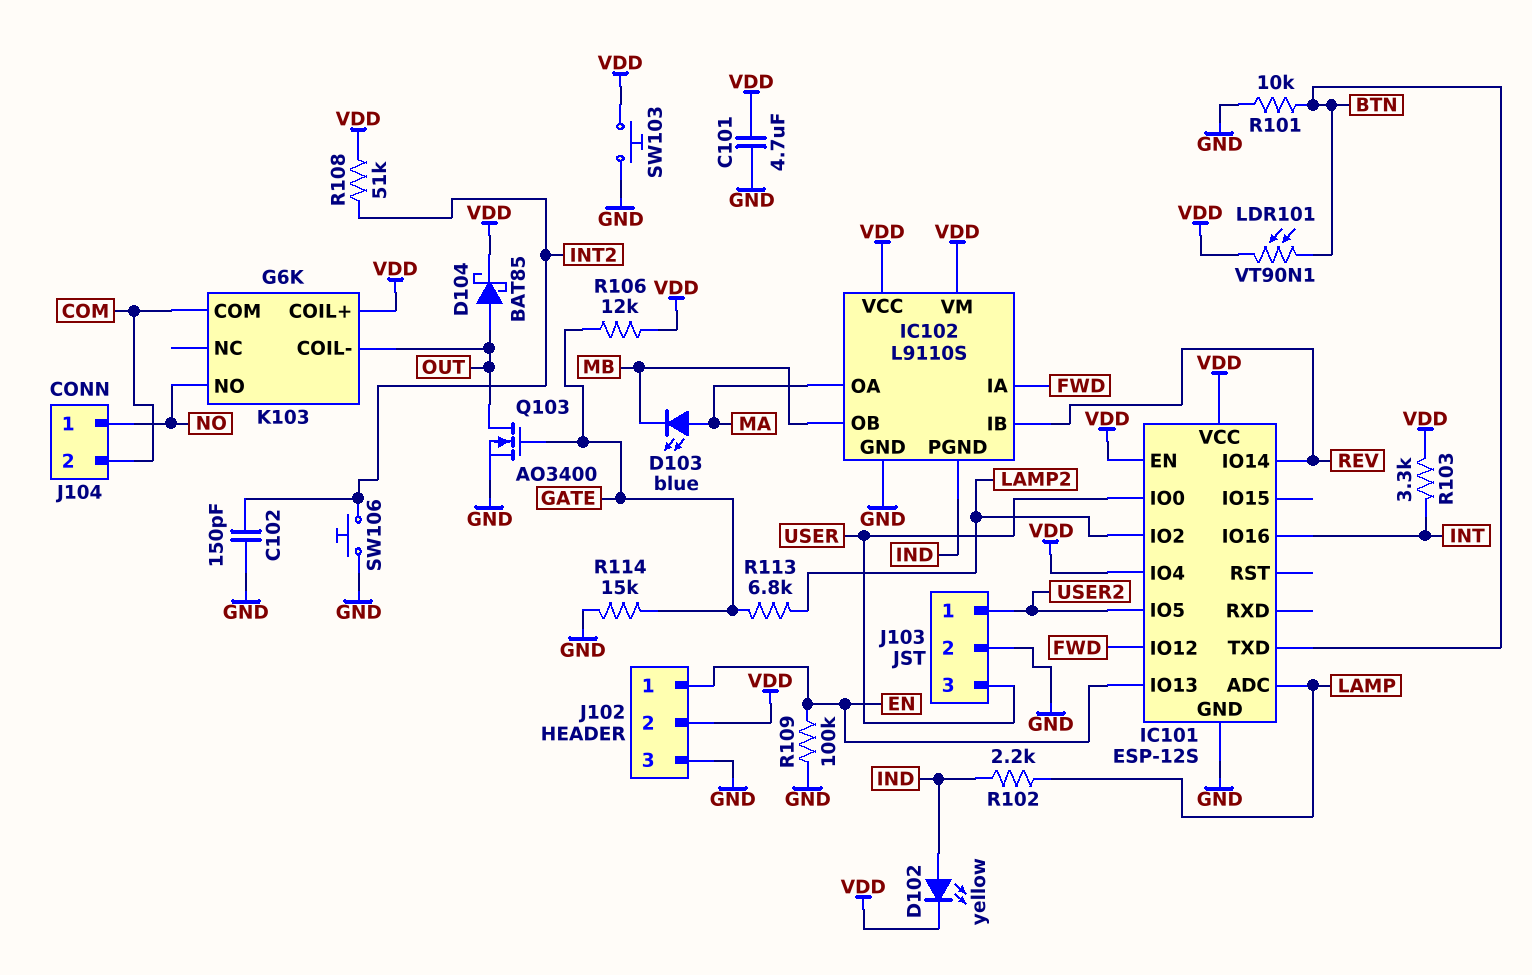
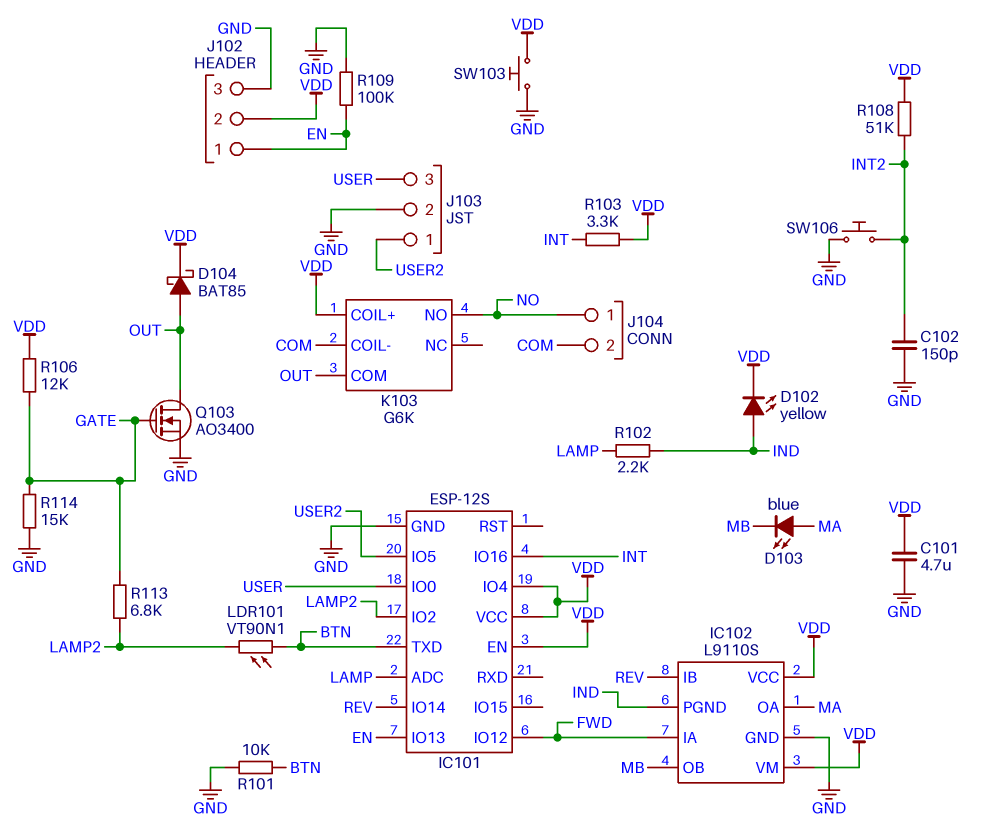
K103 pin COIL-: OUT -> COM
K103 pin COM: COM -> OUT
LDR101: VT90N1 (BTN, VDD) -> VT90N1 (BTN, LAMP2)

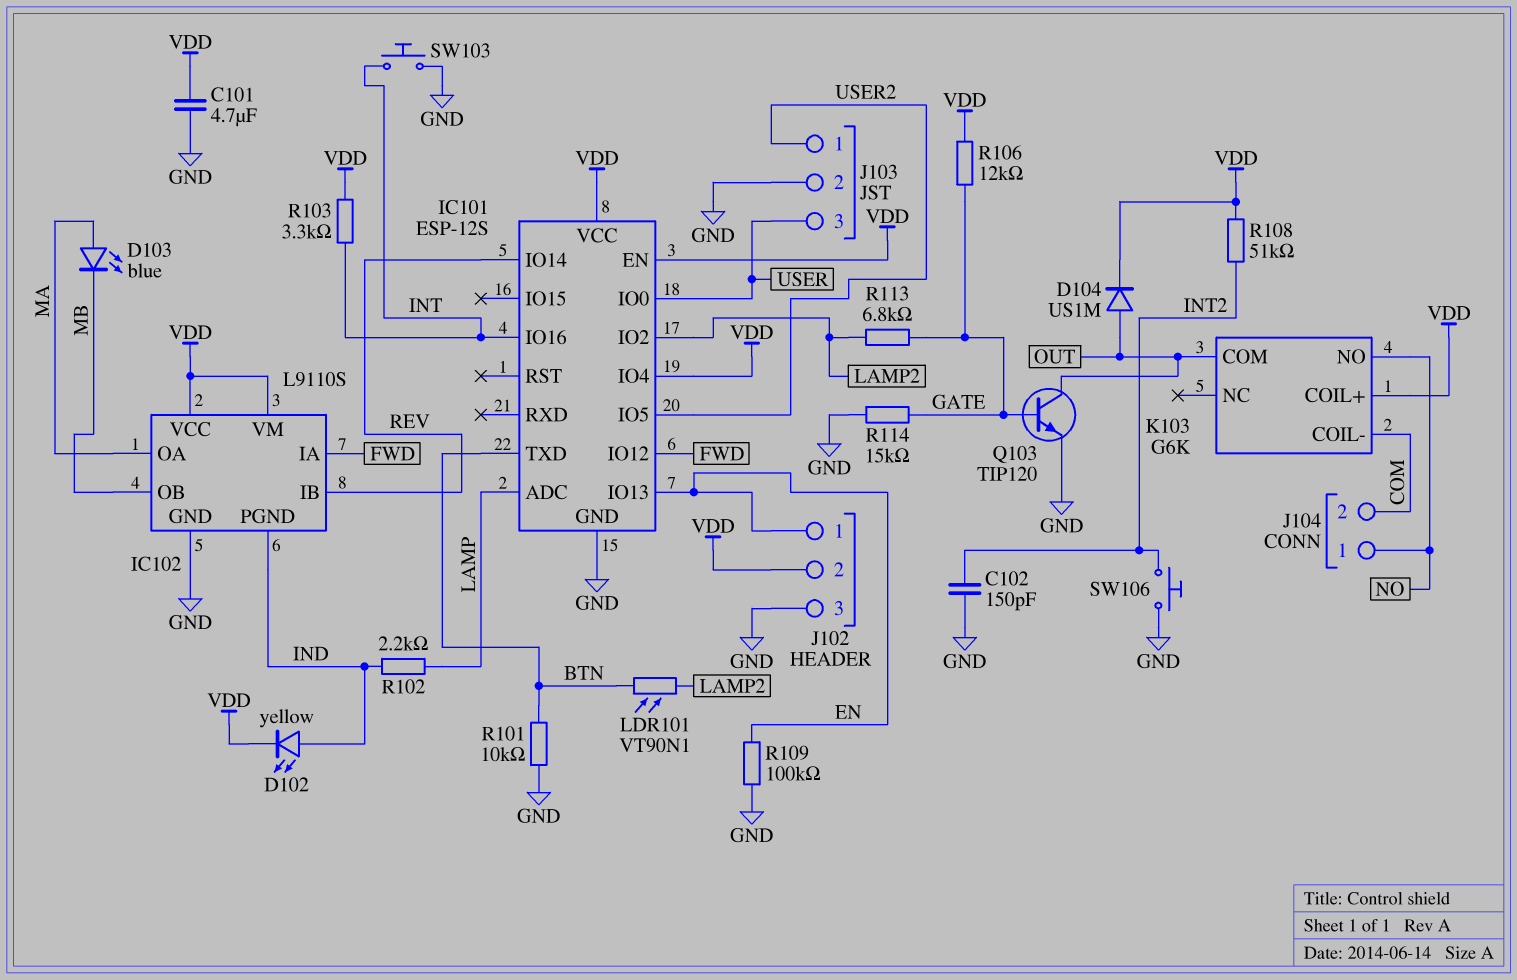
D104: schottky BAT85 (A OUT, K VDD) -> diode US1M (A OUT, K VDD)
Q103: NMOS AO3400 (G GATE, D OUT, S GND) -> NPN TIP120 (B GATE, C OUT, E GND)
SW103: button (GND, VDD) -> button (GND, INT)

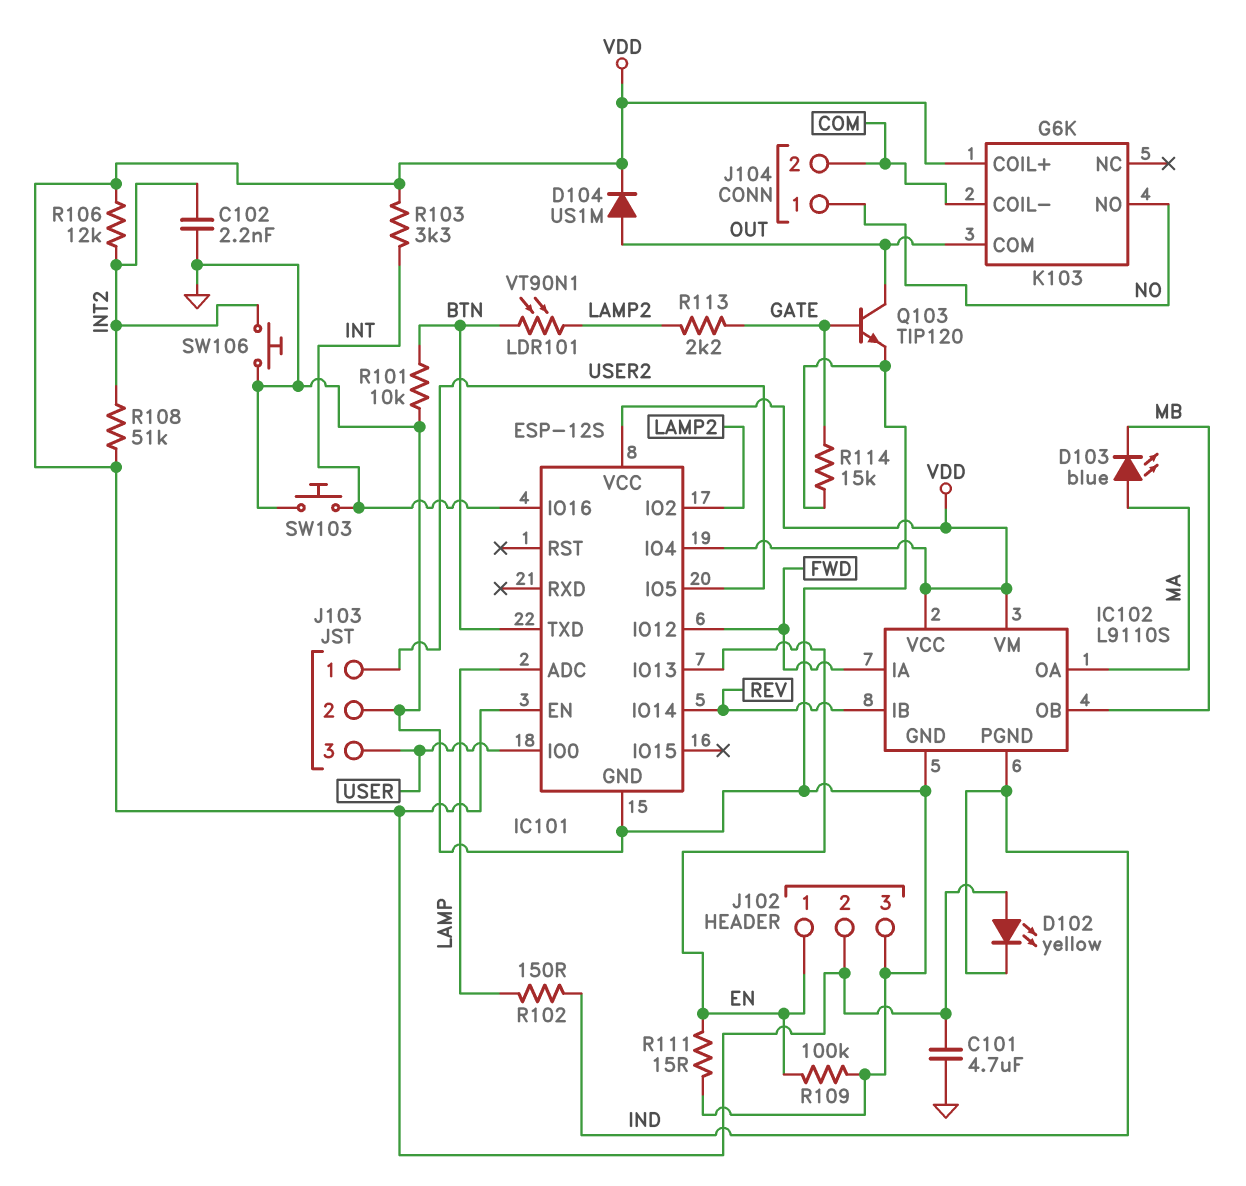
C102: 150pF (GND, INT2) -> 2.2nF (GND, INT2)
D102: LED yellow (A IND, K VDD) -> LED yellow (A VDD, K IND)
R102: 2.2k (IND, LAMP) -> 150 (IND, LAMP)
R106: 12k (GATE, VDD) -> 12k (INT2, VDD)
R111: none -> 15 (EN, GND)
R113: 6.8k (GATE, LAMP2) -> 2.2k (GATE, LAMP2)

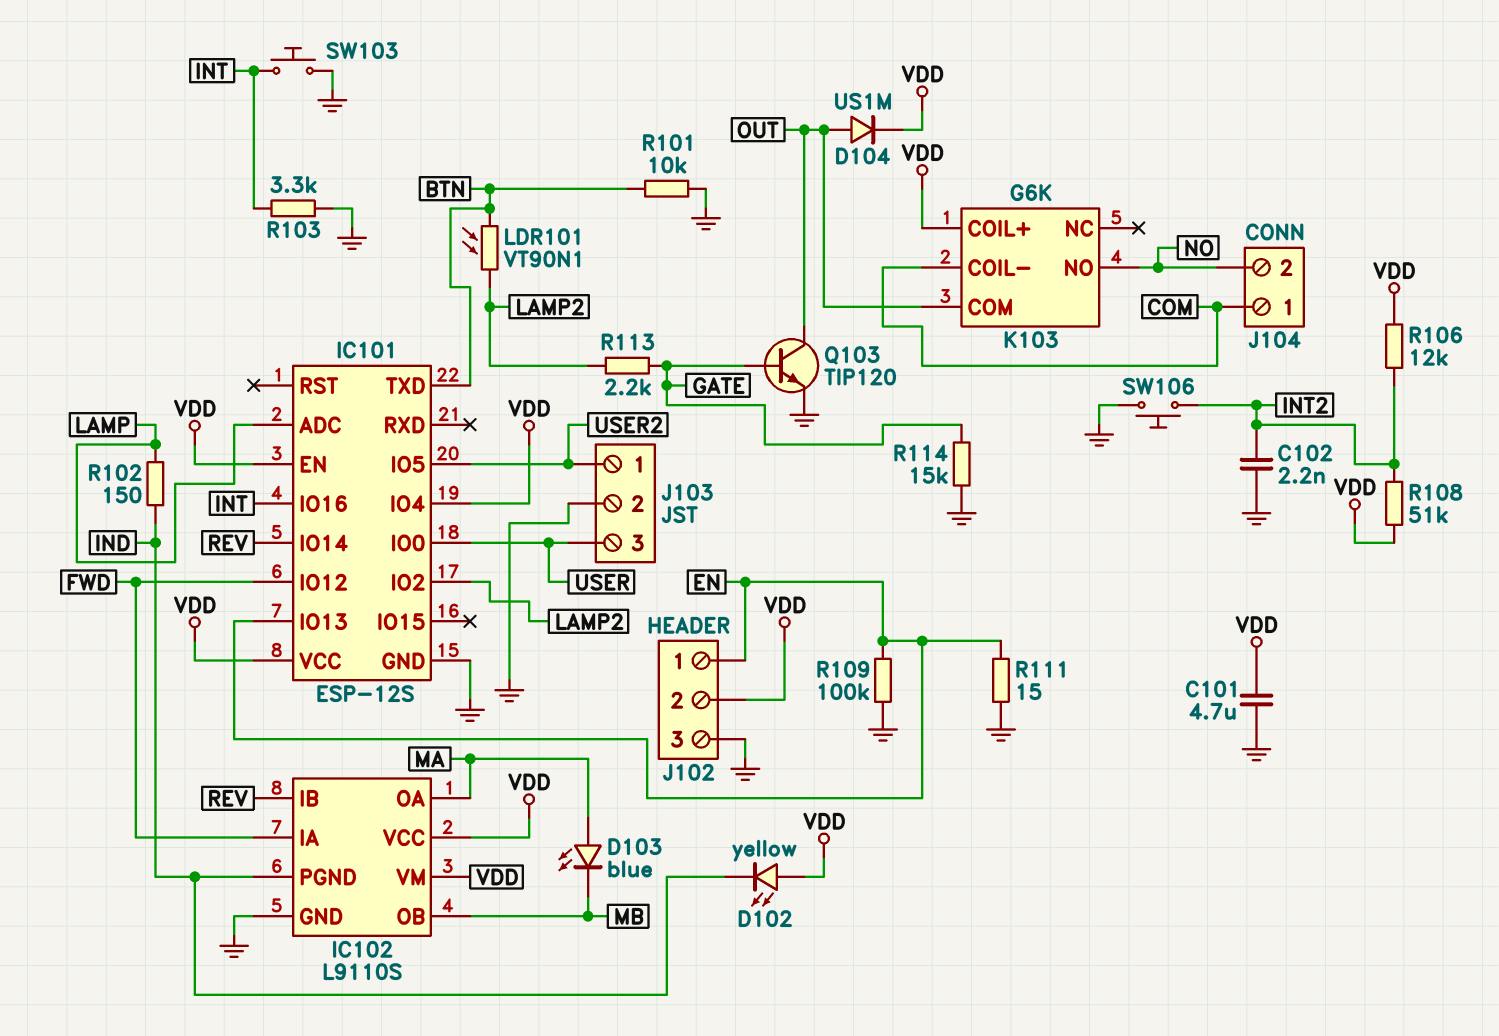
J104 pin 1: NO -> COM
J104 pin 2: COM -> NO
R103: 3.3k (INT, VDD) -> 3.3k (GND, INT)

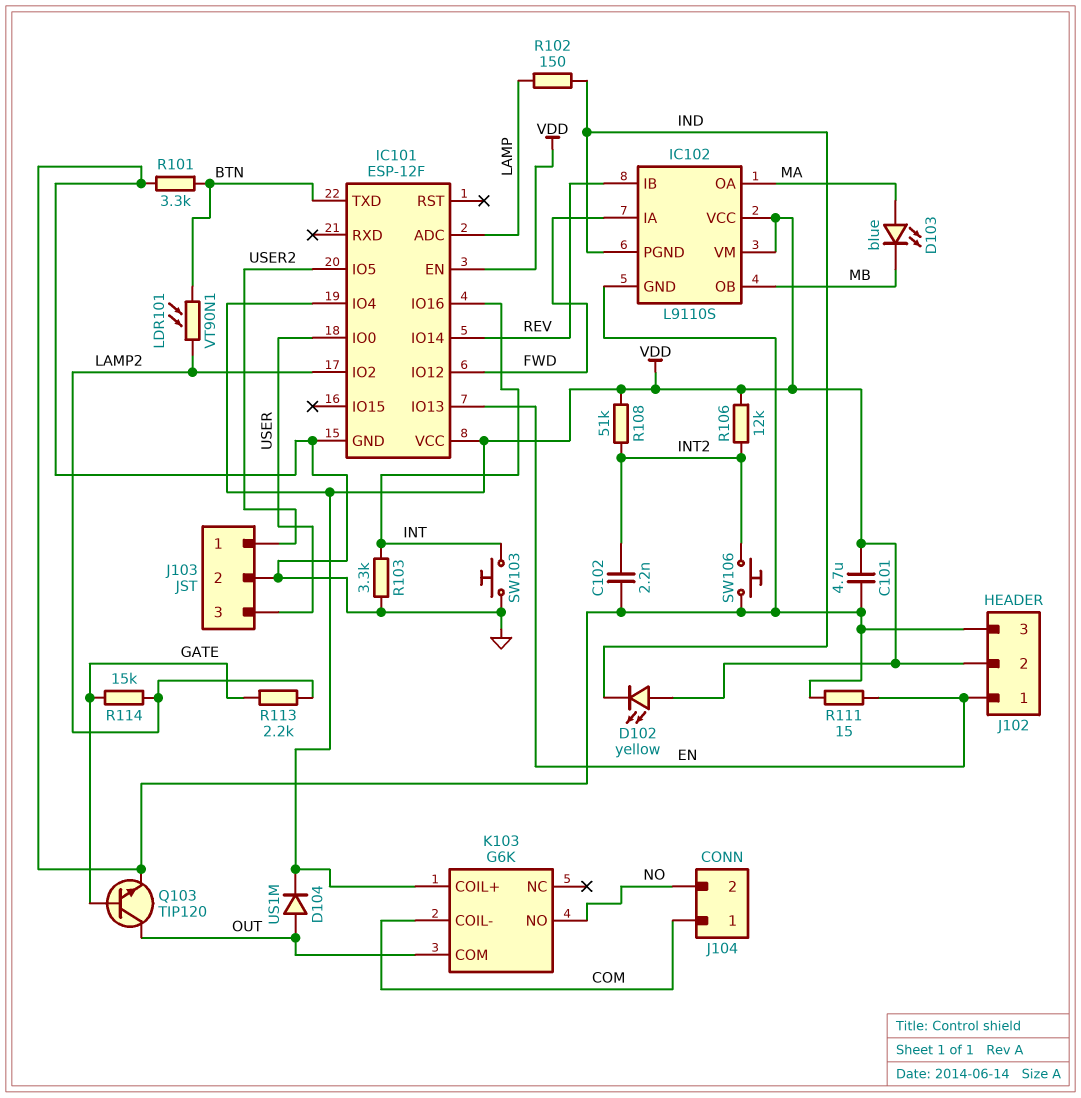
IC101: ESP-12S -> ESP-12F
R101: 10k (BTN, GND) -> 3.3k (BTN, GND)
R109: 100k (EN, GND) -> none
R114: 15k (GATE, GND) -> 15k (GATE, LAMP2)

